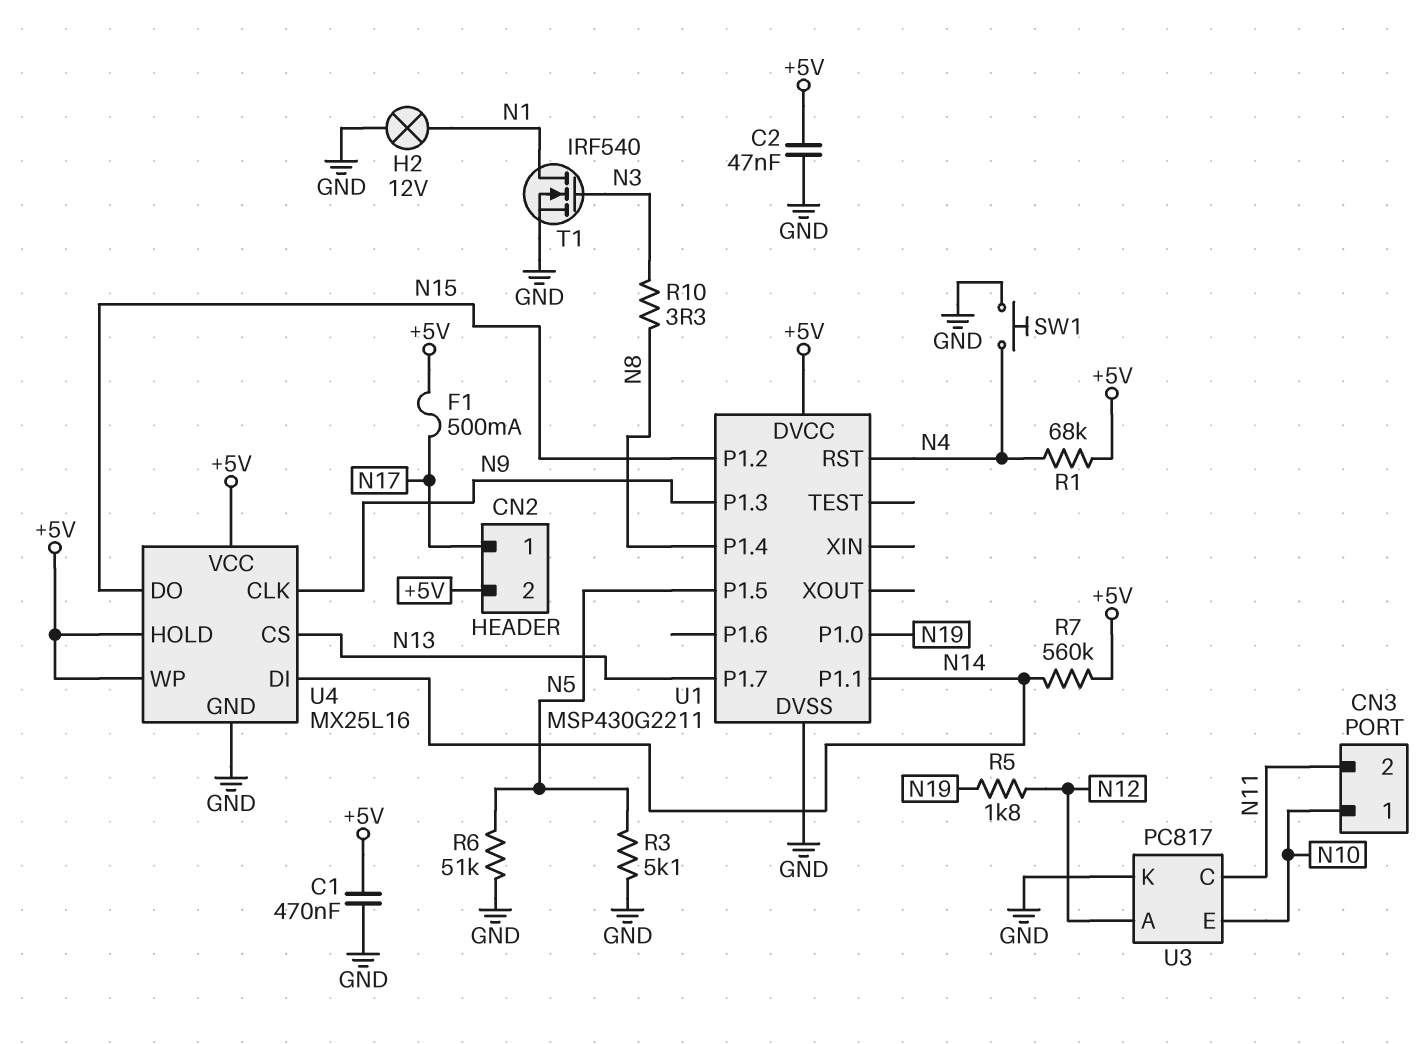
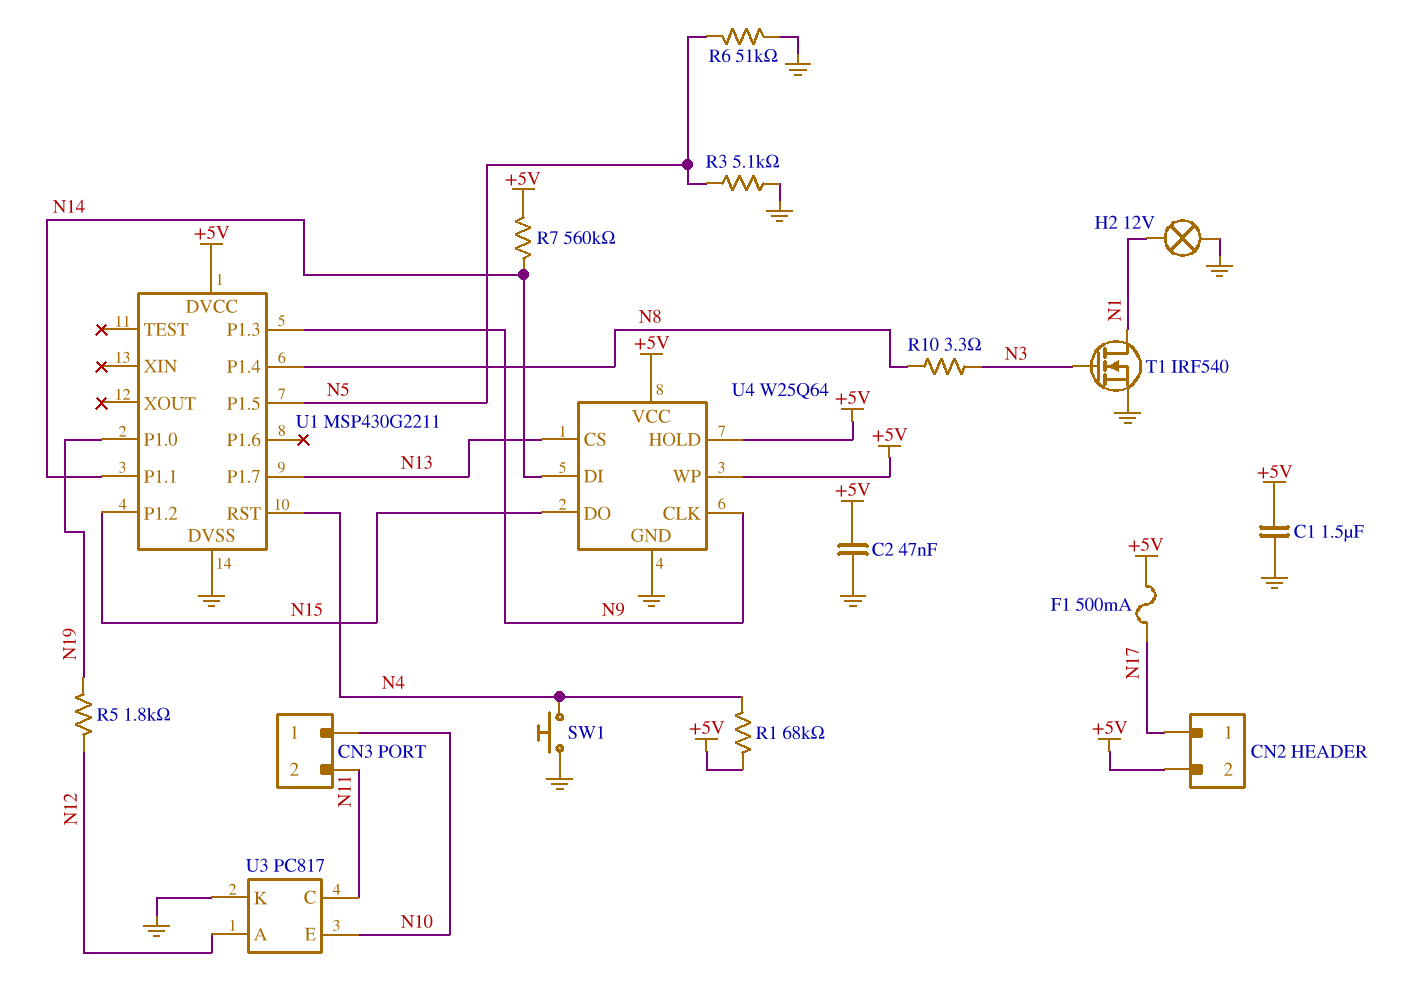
C1: 470nF (+5V, GND) -> 1.5uF (+5V, GND)
U4: MX25L16 -> W25Q64

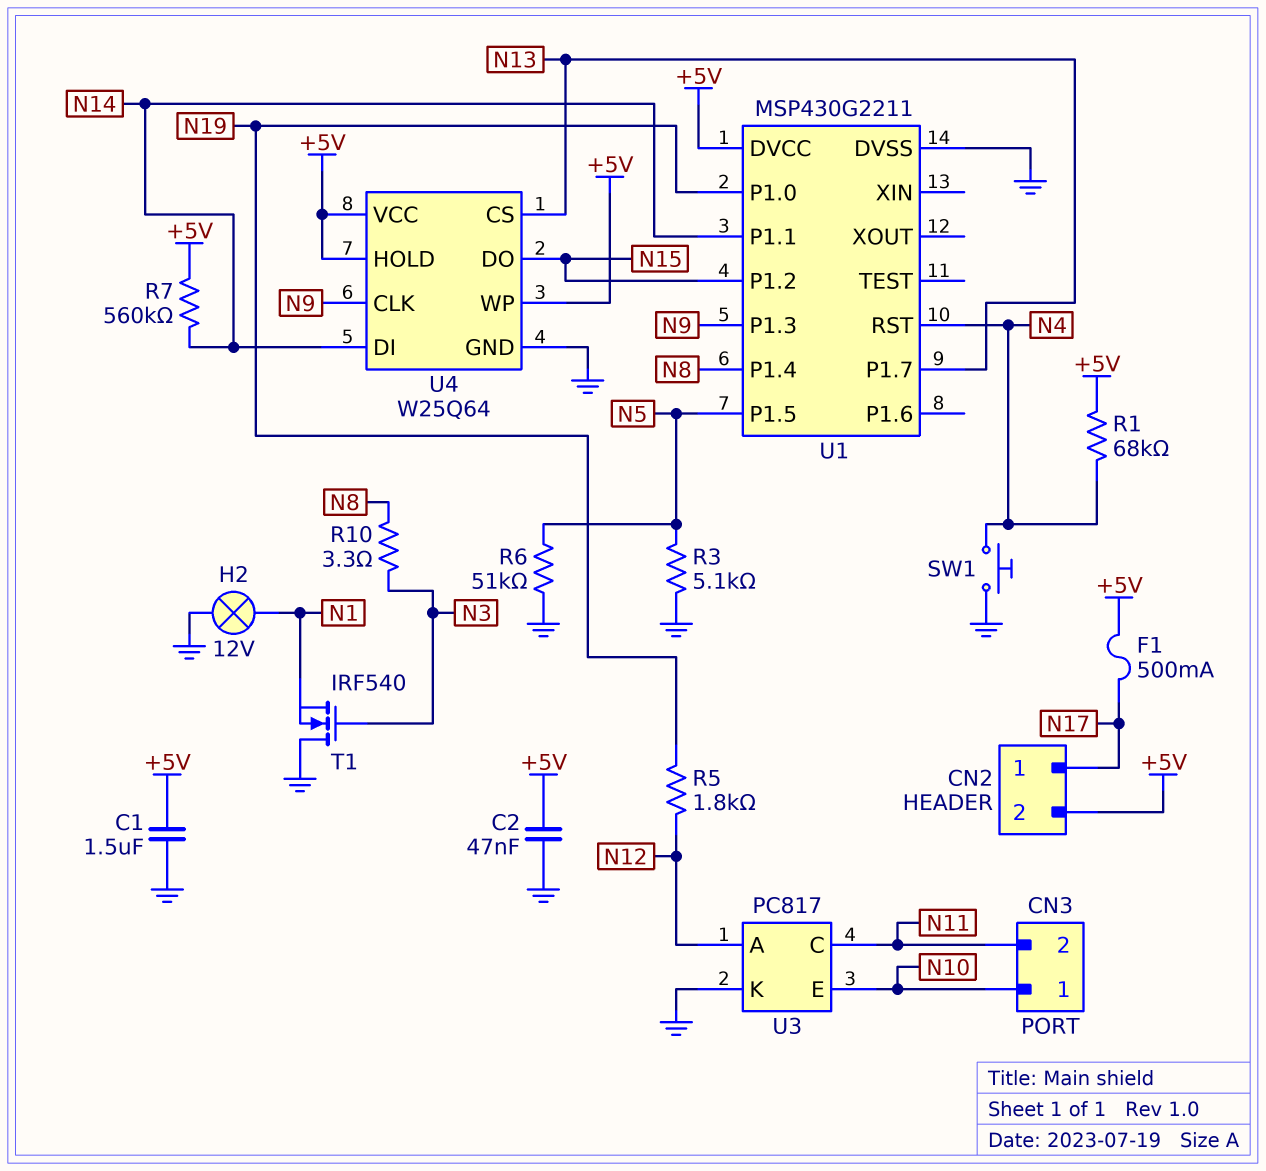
T1: NMOS IRF540 (G N3, D N1, S GND) -> NMOS IRF540 (G N3, D GND, S N1)

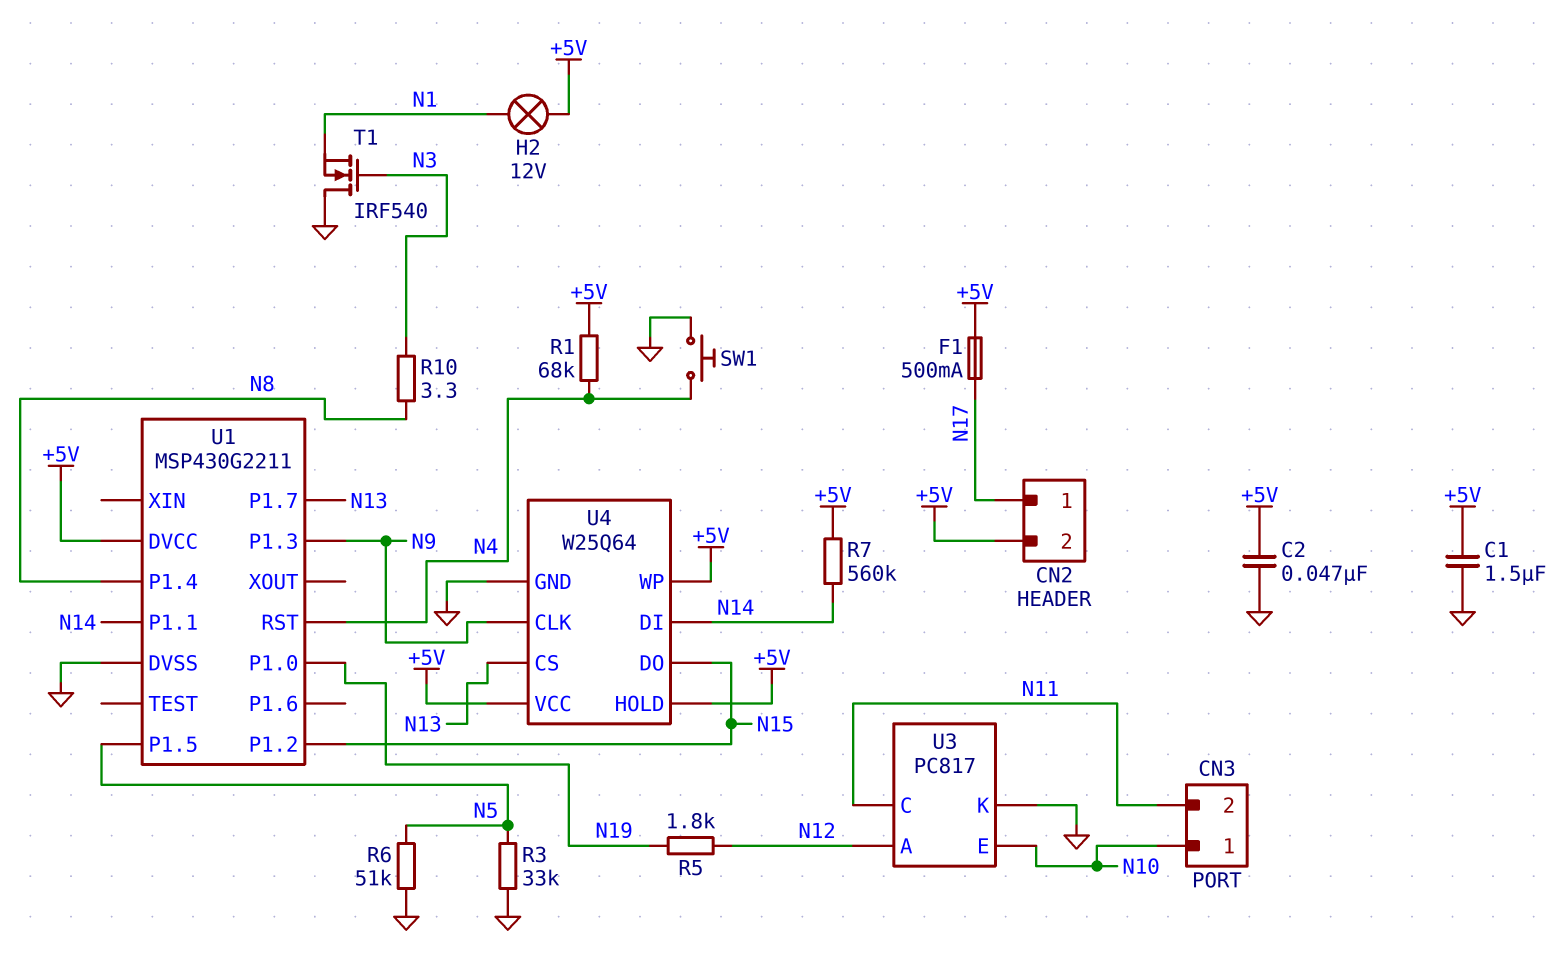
H2: lamp 12V (GND, N1) -> lamp 12V (+5V, N1)
R3: 5.1k (GND, N5) -> 33k (GND, N5)

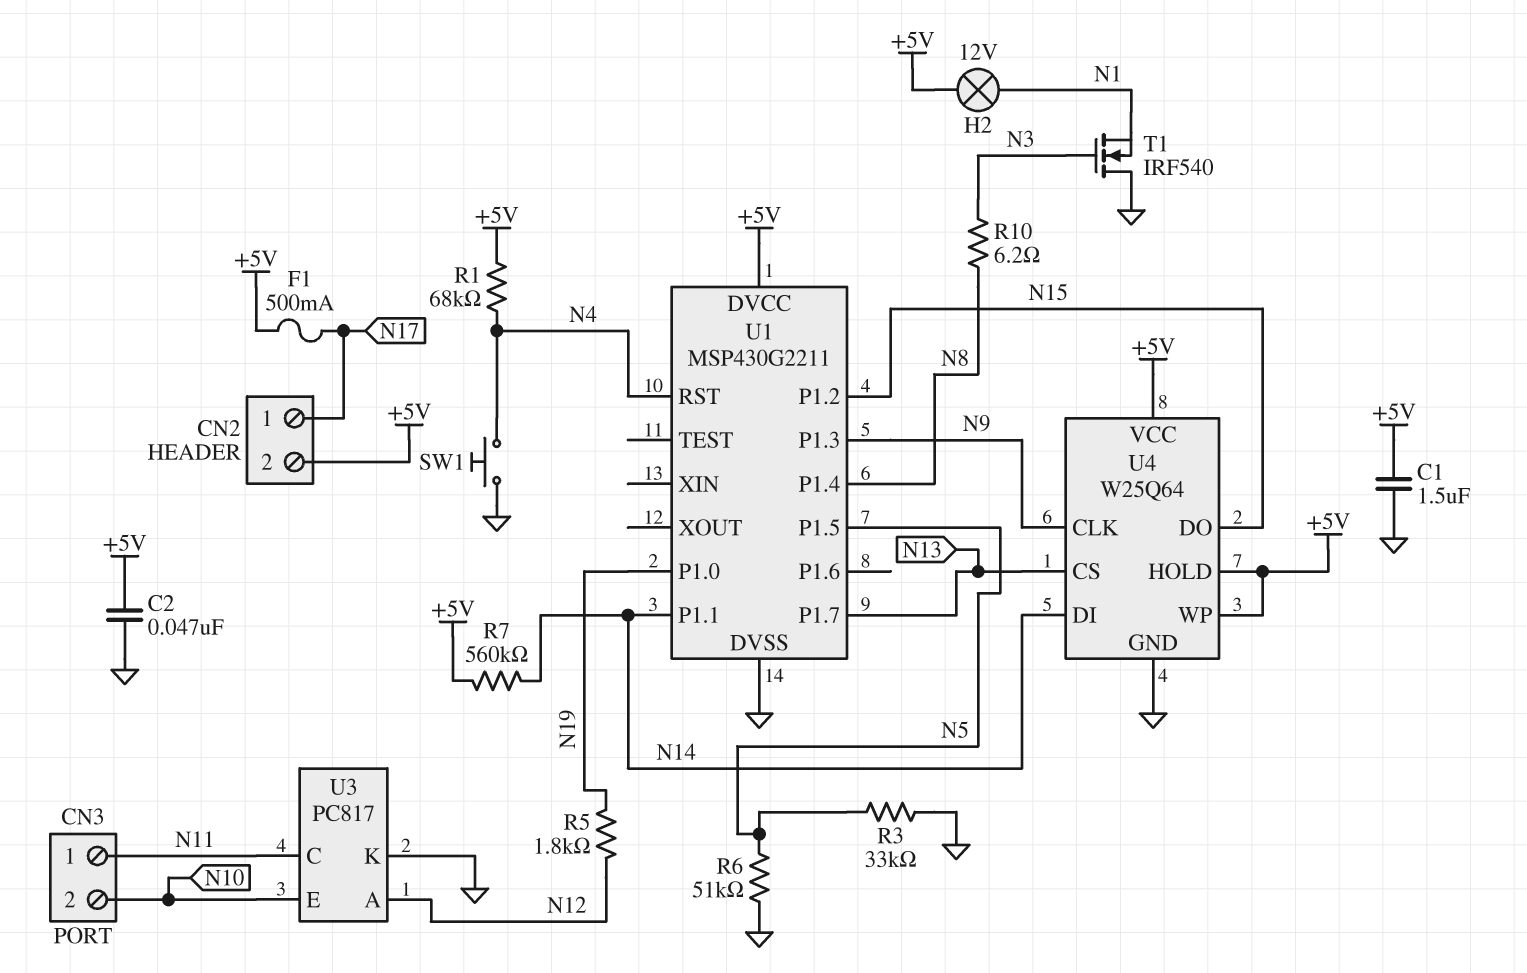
CN3 pin 1: N10 -> N11
CN3 pin 2: N11 -> N10
R10: 3.3 (N3, N8) -> 6.2 (N3, N8)

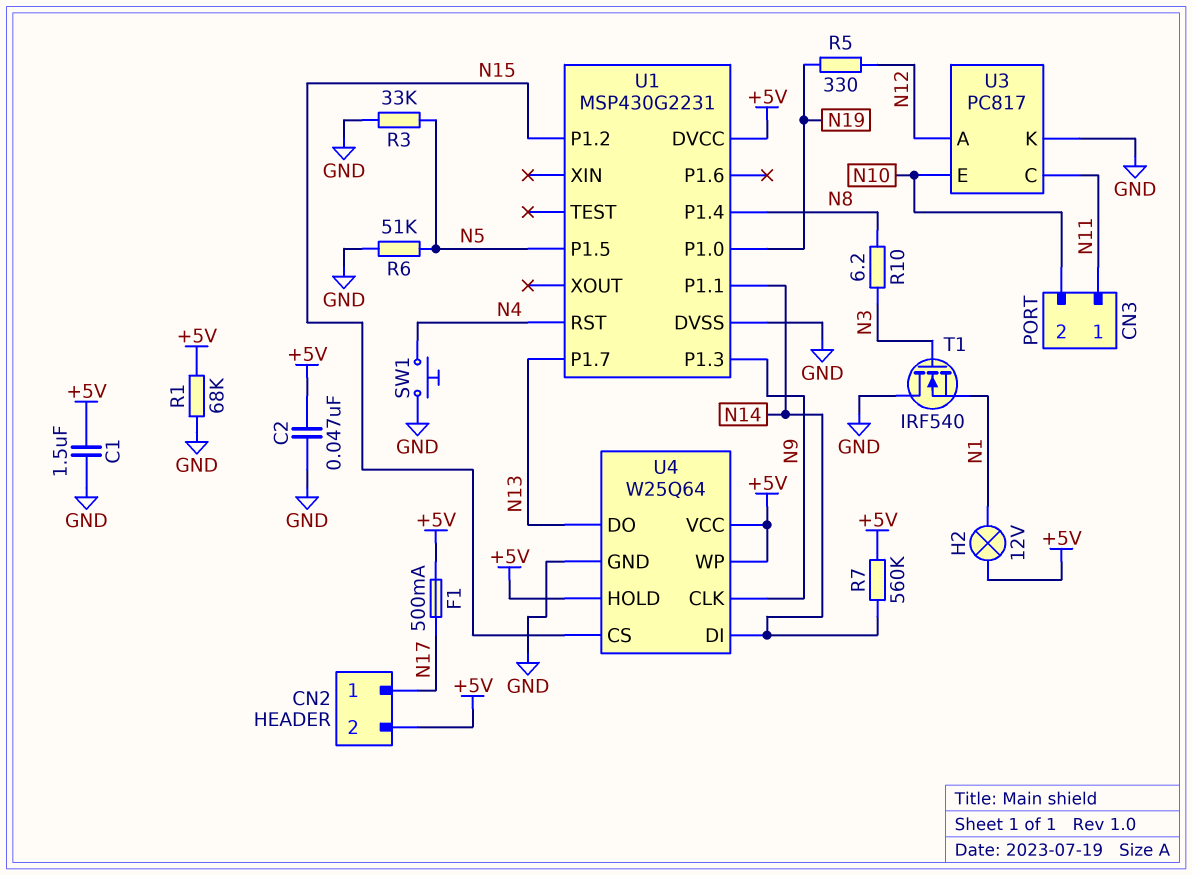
R1: 68k (+5V, N4) -> 68k (+5V, GND)
R5: 1.8k (N12, N19) -> 330 (N12, N19)
U1: MSP430G2211 -> MSP430G2231
U4 pin CS: N13 -> N15
U4 pin DO: N15 -> N13

